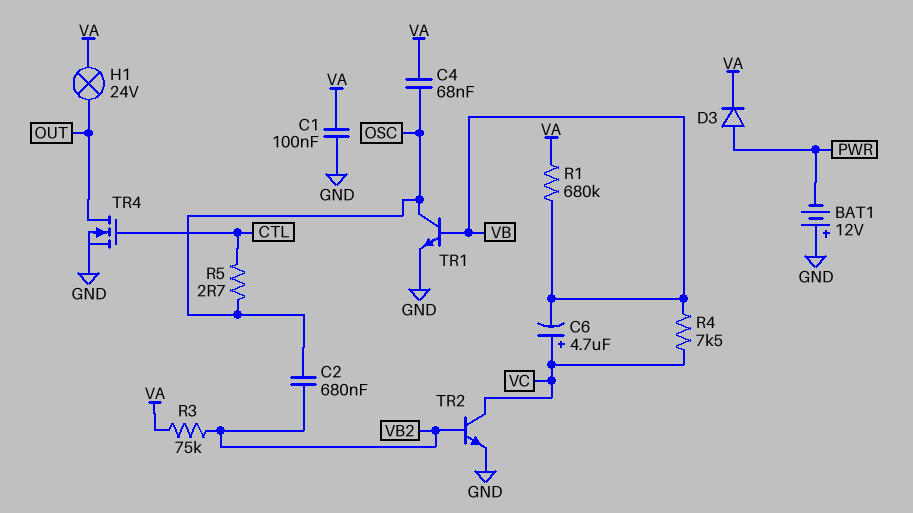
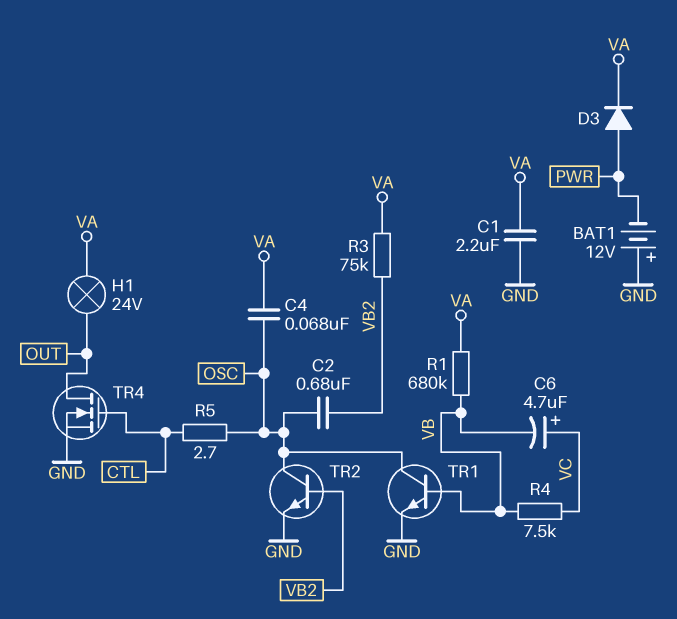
C1: 100nF (GND, VA) -> 2.2uF (GND, VA)
TR2: NPN (B VB2, C VC, E GND) -> NPN (B VB2, C OSC, E GND)

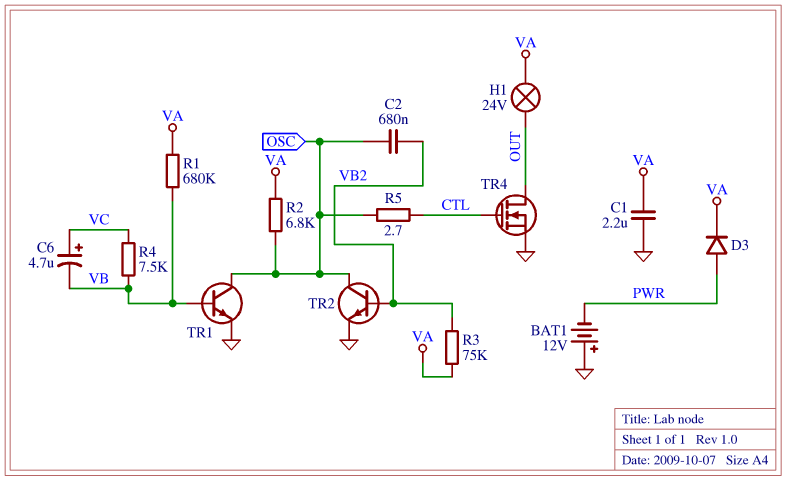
C4: 68nF (OSC, VA) -> none
R2: none -> 6.8k (OSC, VA)

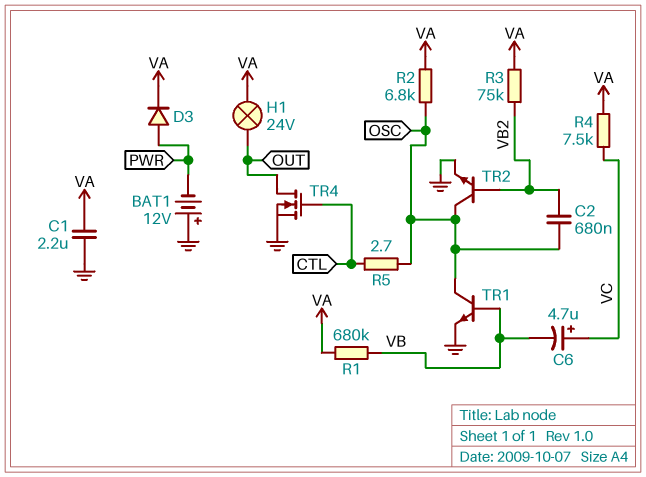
R4: 7.5k (VB, VC) -> 7.5k (VA, VC)

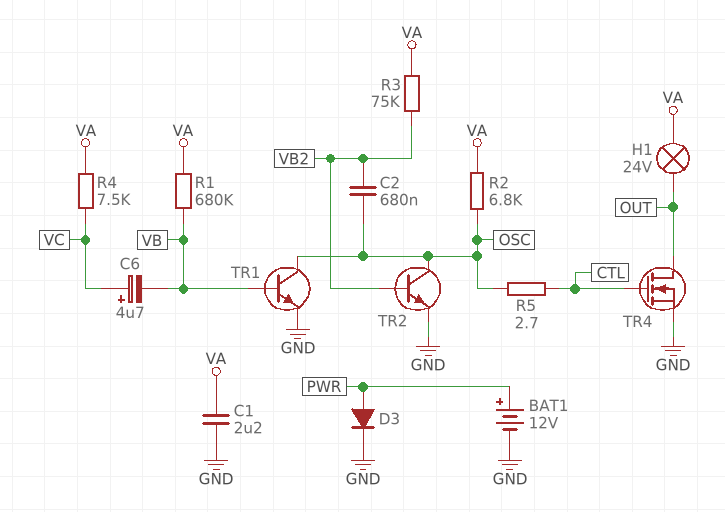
BAT1: 12V (plus GND, minus PWR) -> 12V (plus PWR, minus GND)
D3: diode (A PWR, K VA) -> diode (A PWR, K GND)

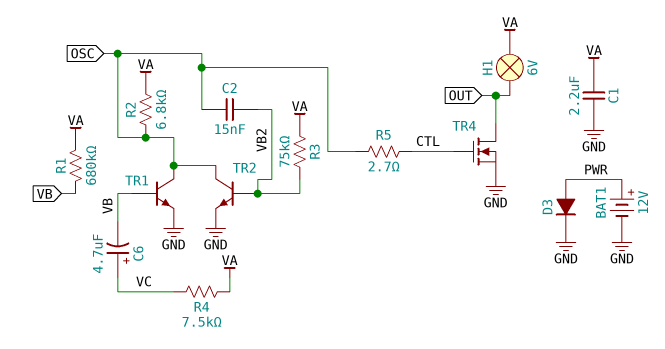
C2: 680nF (OSC, VB2) -> 15nF (OSC, VB2)
H1: lamp 24V (OUT, VA) -> lamp 6V (OUT, VA)

